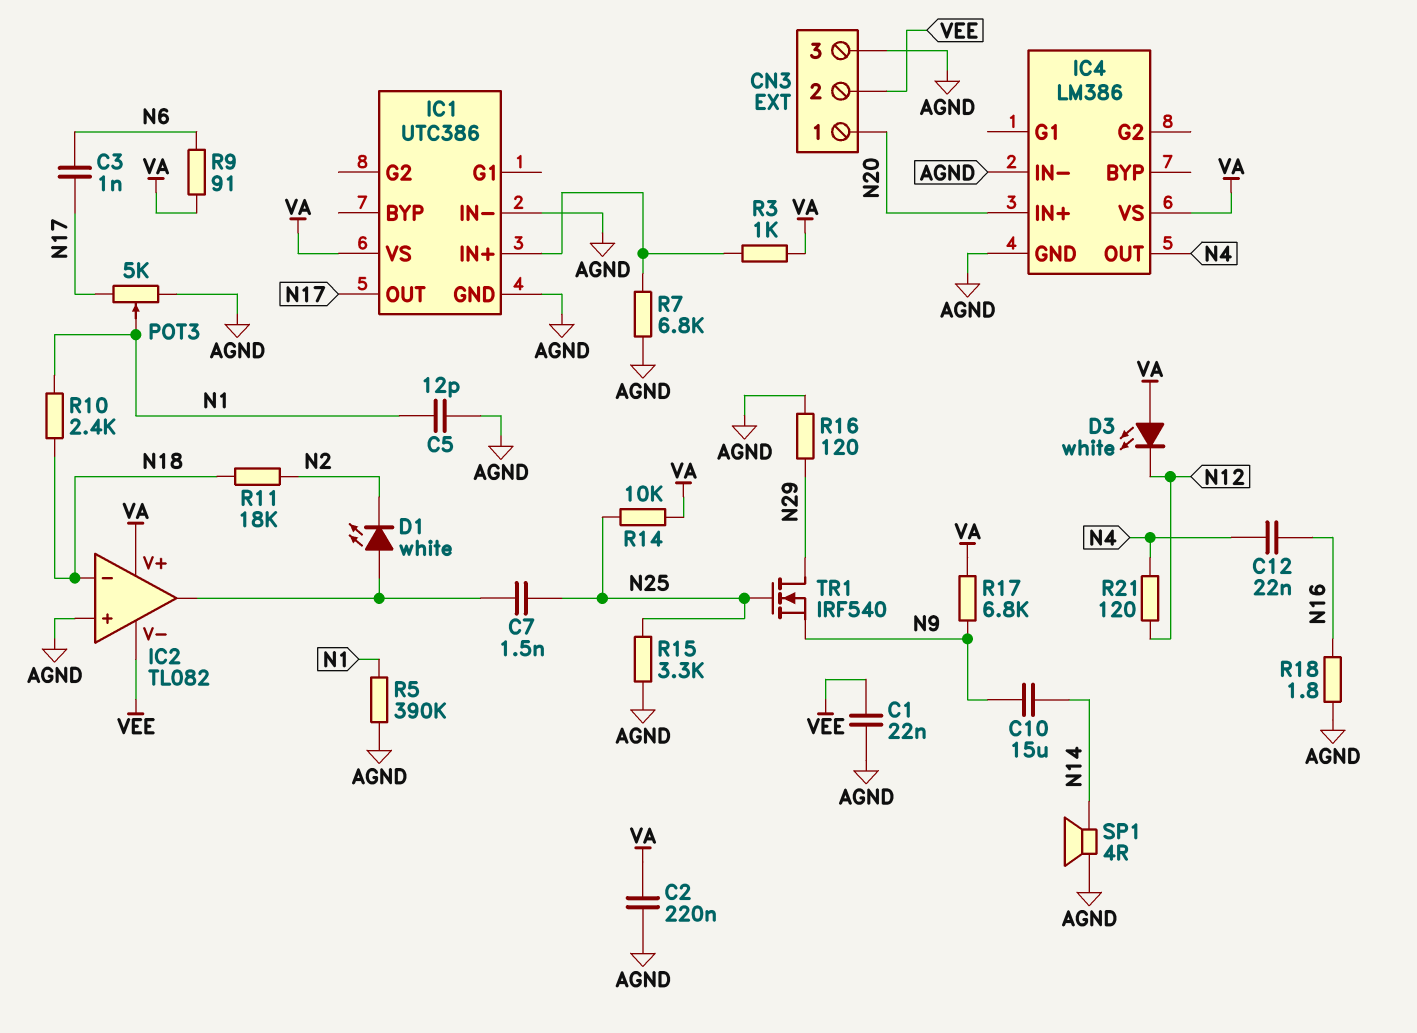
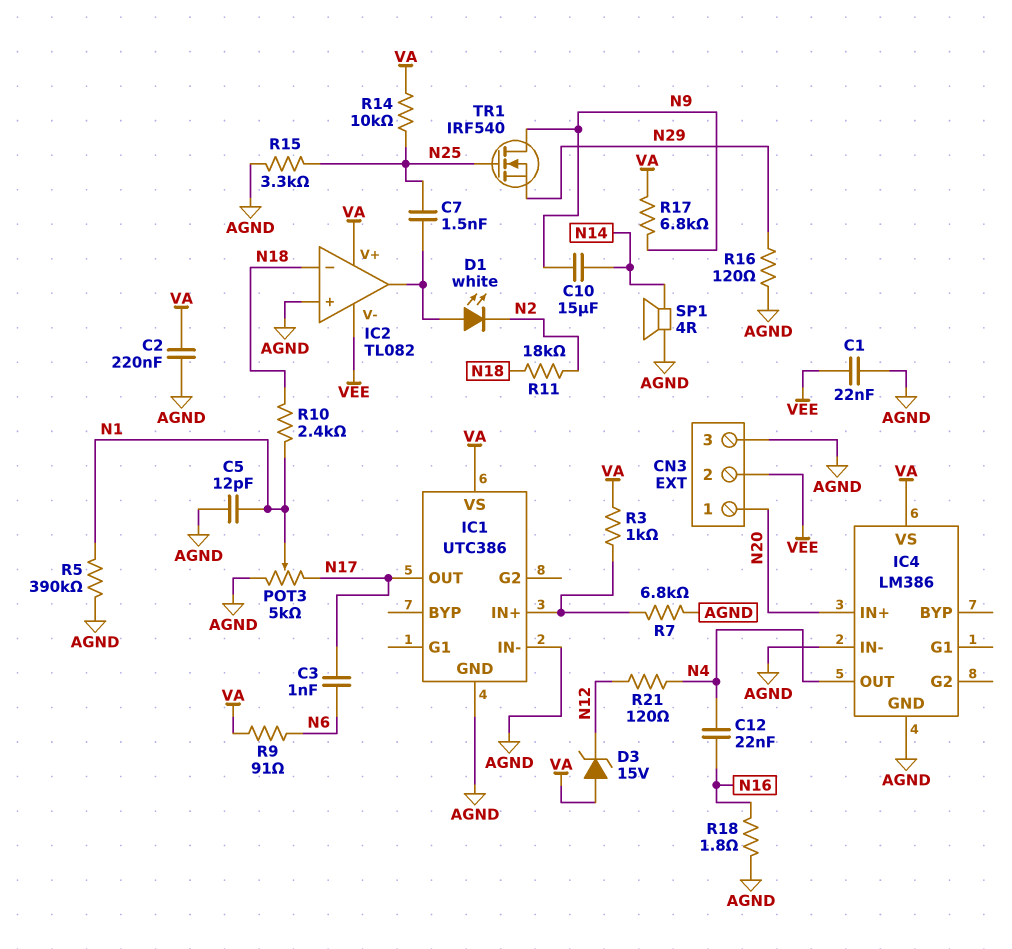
D3: LED white (A VA, K N12) -> zener 15V (A VA, K N12)
TR1: NMOS IRF540 (G N25, D N29, S N9) -> NMOS IRF540 (G N25, D N9, S N29)

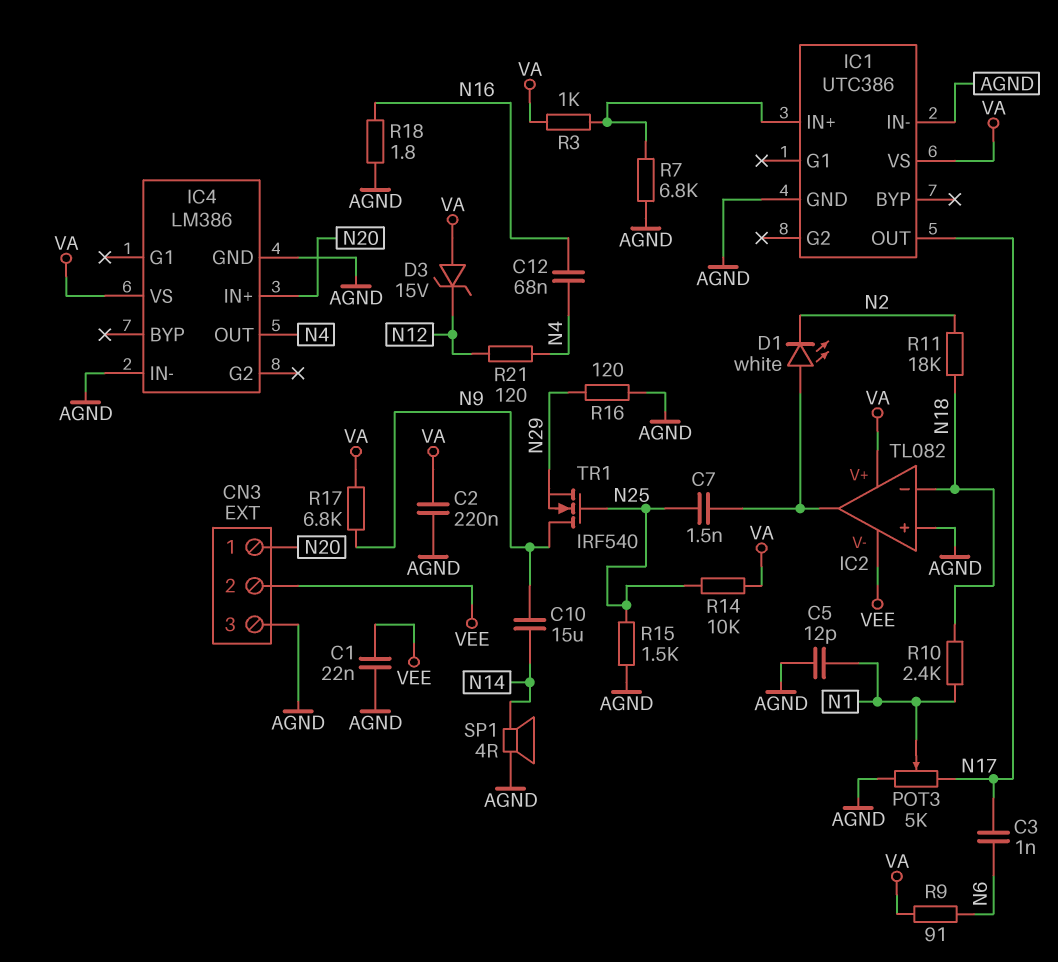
C12: 22nF (N4, N16) -> 68nF (N4, N16)
R5: 390k (AGND, N1) -> none
R15: 3.3k (AGND, N25) -> 1.5k (AGND, N25)

